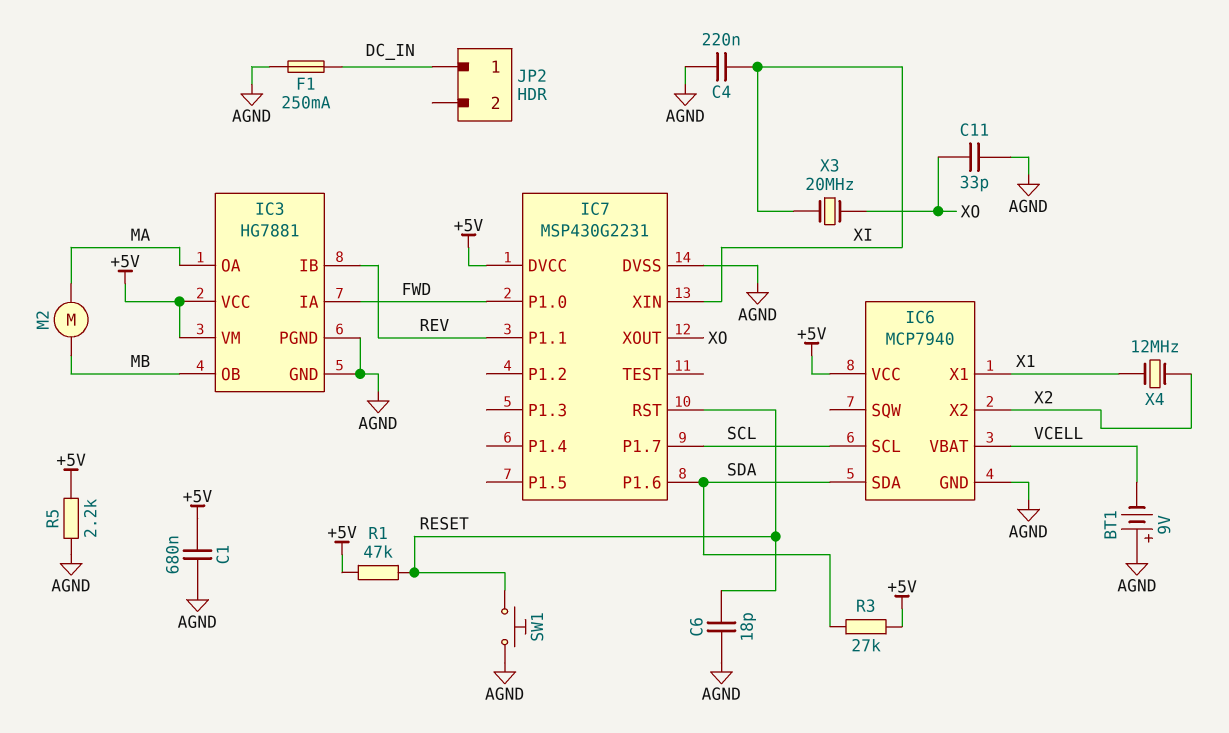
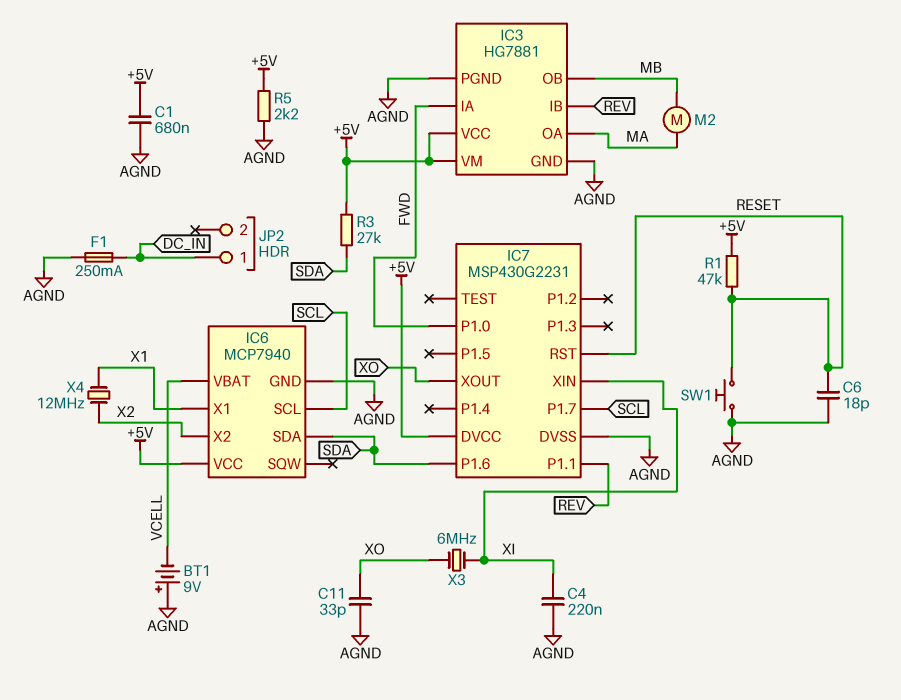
X3: 20MHz (XI, XO) -> 6MHz (XI, XO)

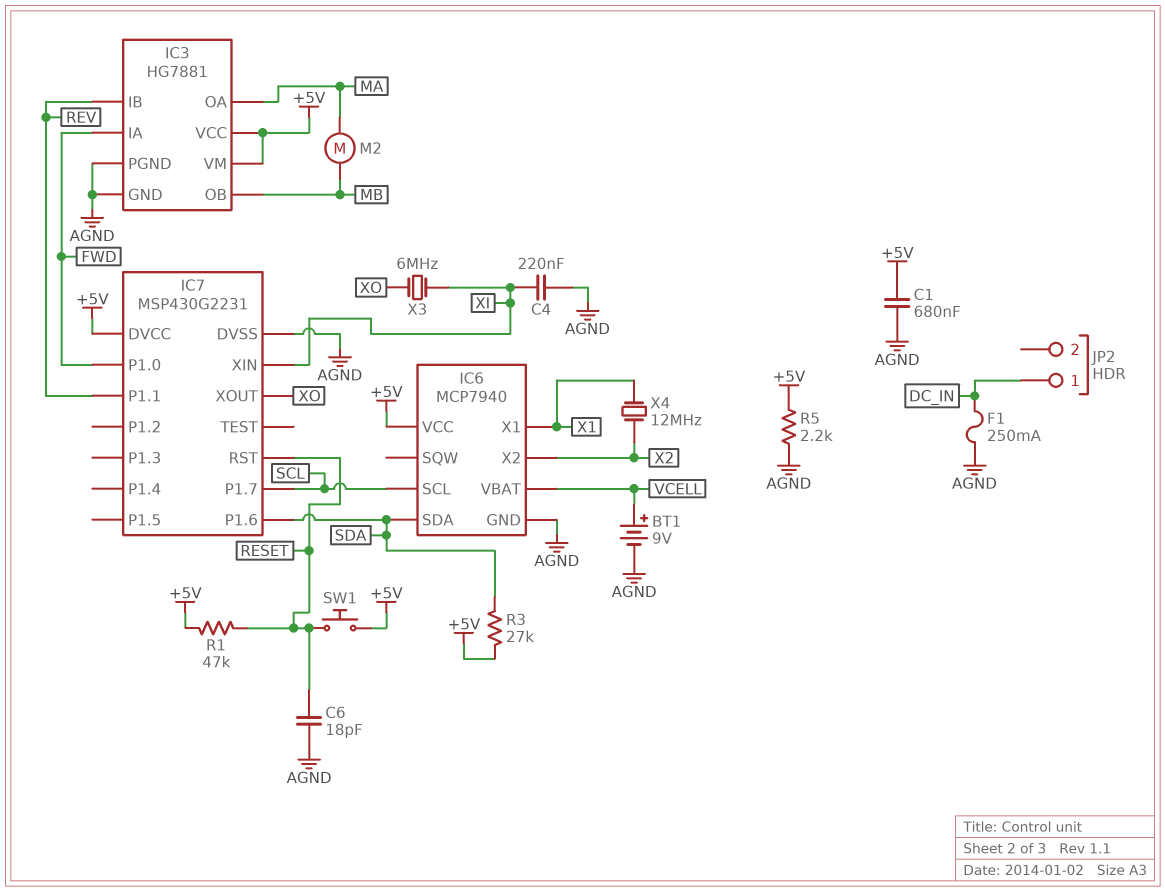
BT1: 9V (plus AGND, minus VCELL) -> 9V (plus VCELL, minus AGND)
C11: 33pF (AGND, XO) -> none
SW1: button (AGND, RESET) -> button (+5V, RESET)

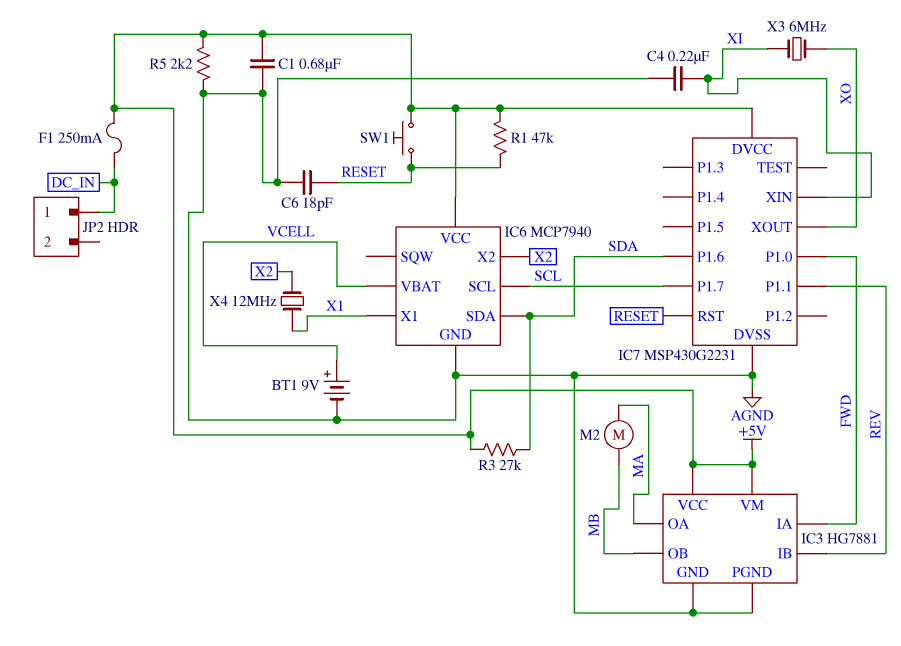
F1: 250mA (AGND, DC_IN) -> 250mA (+5V, DC_IN)

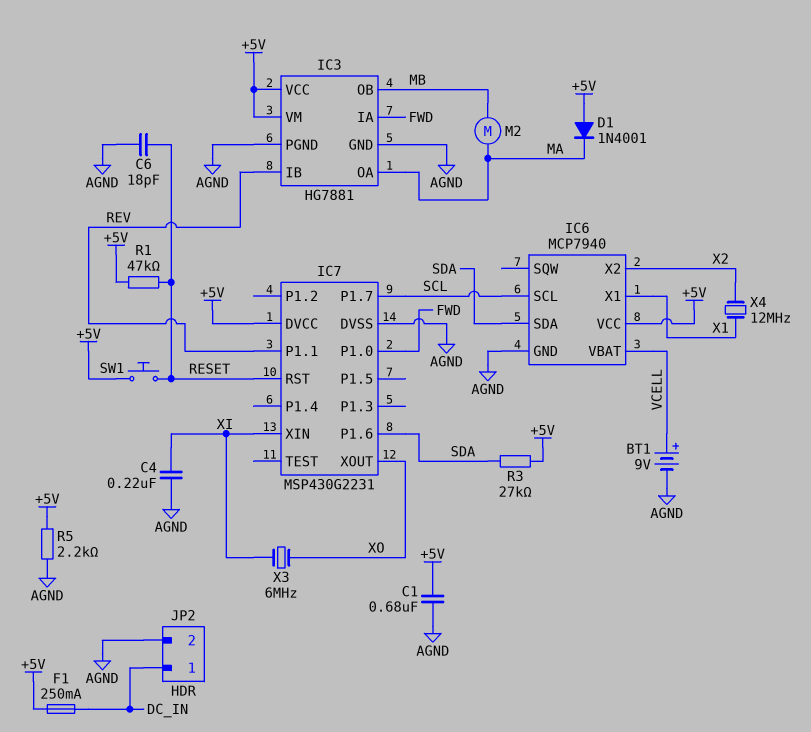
D1: none -> diode 1N4001 (A +5V, K MA)
JP2 pin 2: none -> AGND

